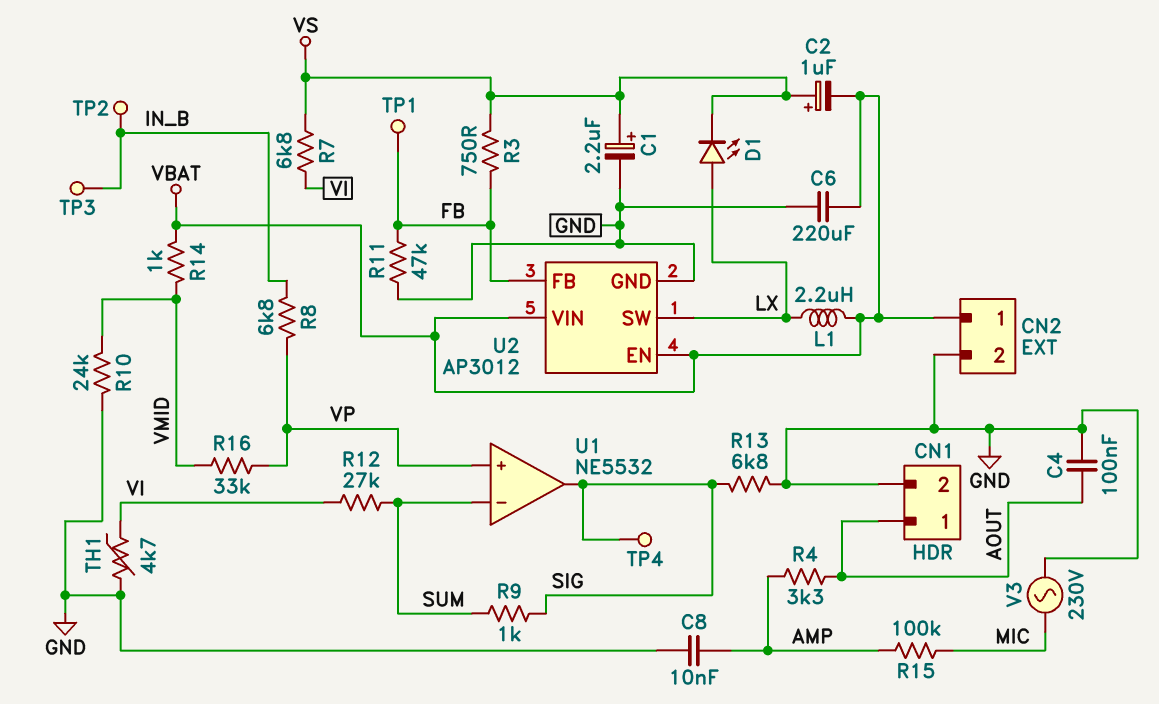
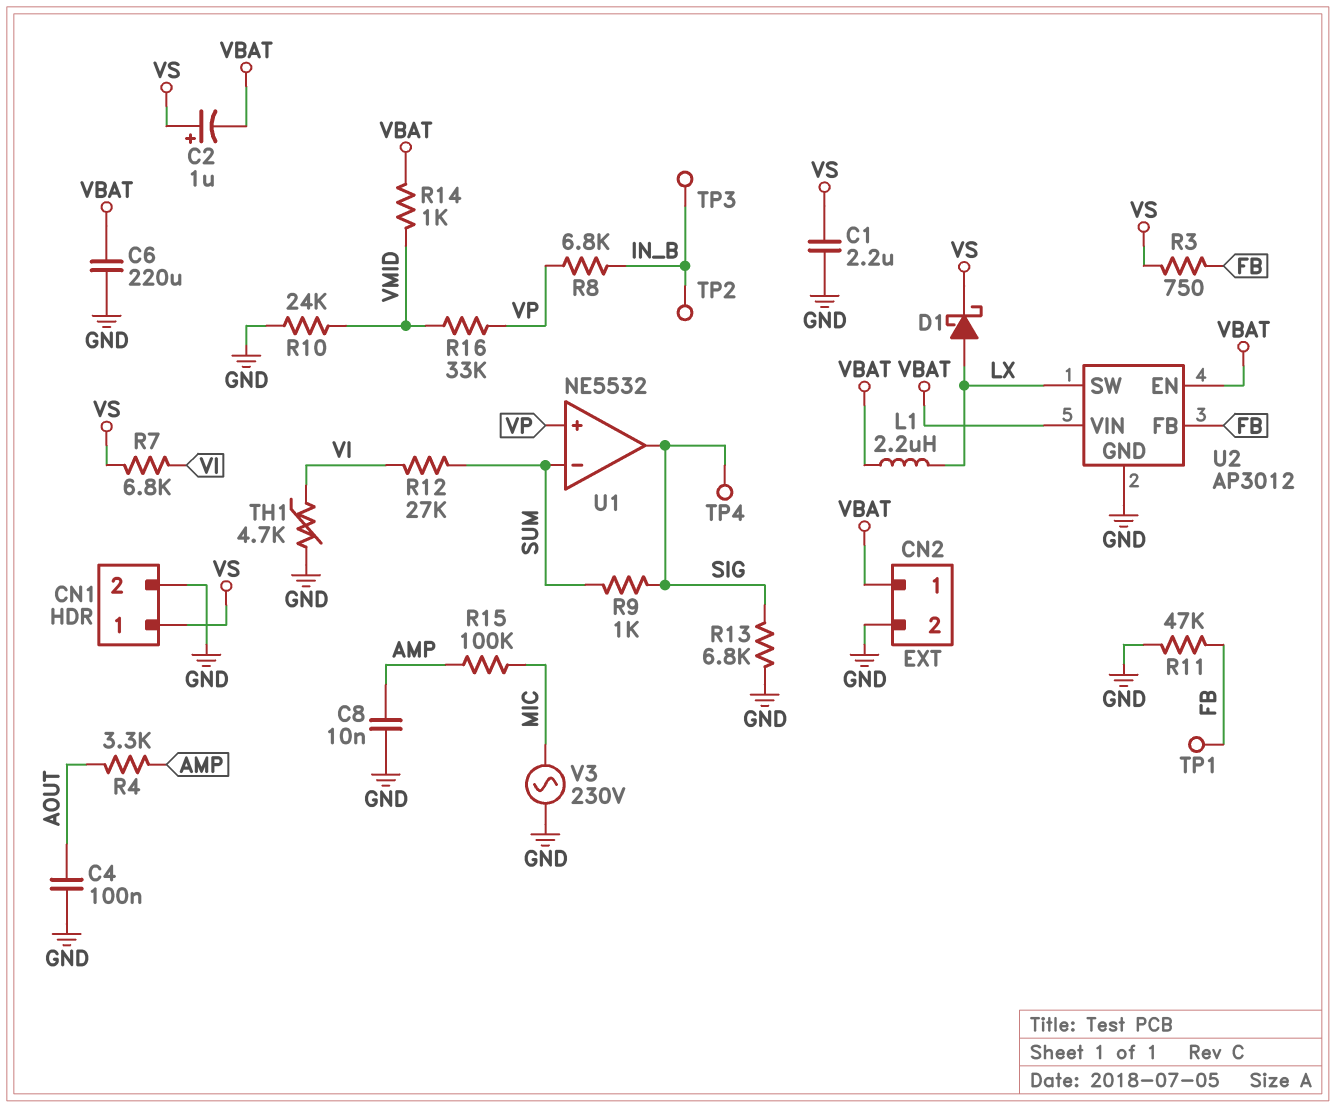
C1: 2.2uF (plus VS, minus GND) -> 2.2uF (GND, VS)
CN1 pin 1: AOUT -> VS
D1: LED (A LX, K VS) -> schottky (A LX, K VS)

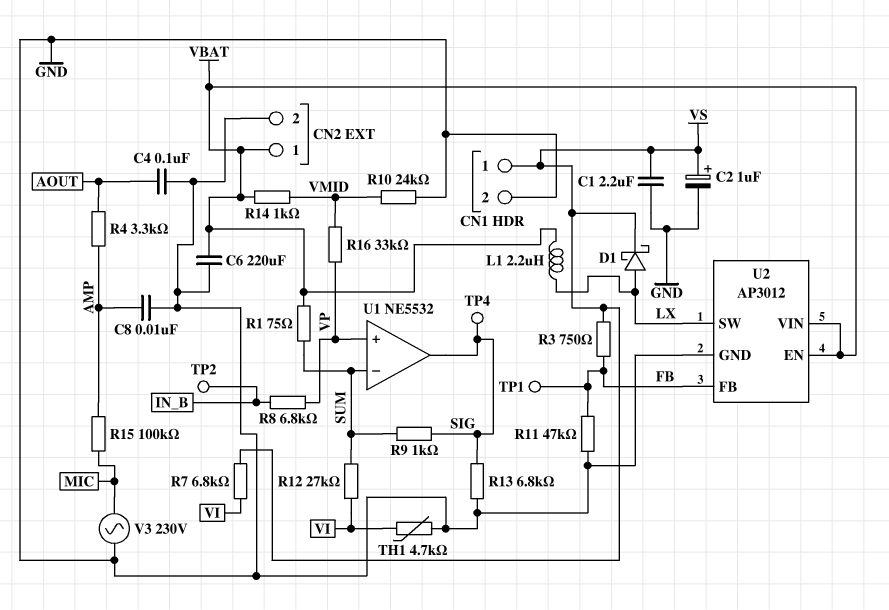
C2: 1uF (plus VS, minus VBAT) -> 1uF (plus VS, minus GND)
R1: none -> 75 (SUM, VBAT)
TP3: test point (IN_B) -> none

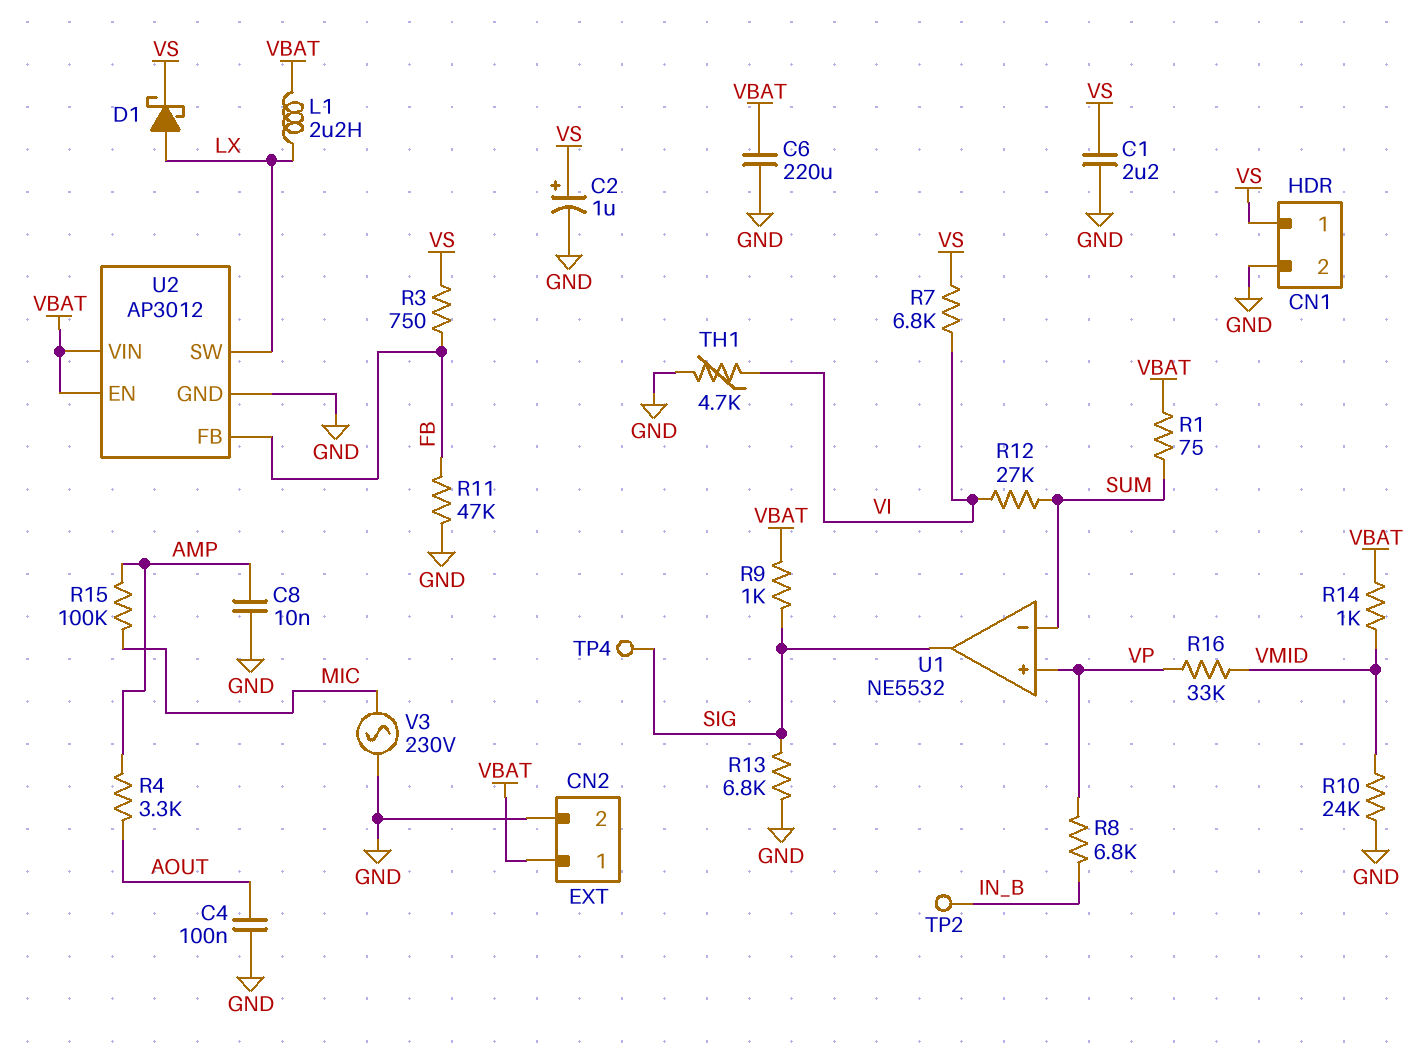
R9: 1k (SIG, SUM) -> 1k (SIG, VBAT)
TP1: test point (FB) -> none

